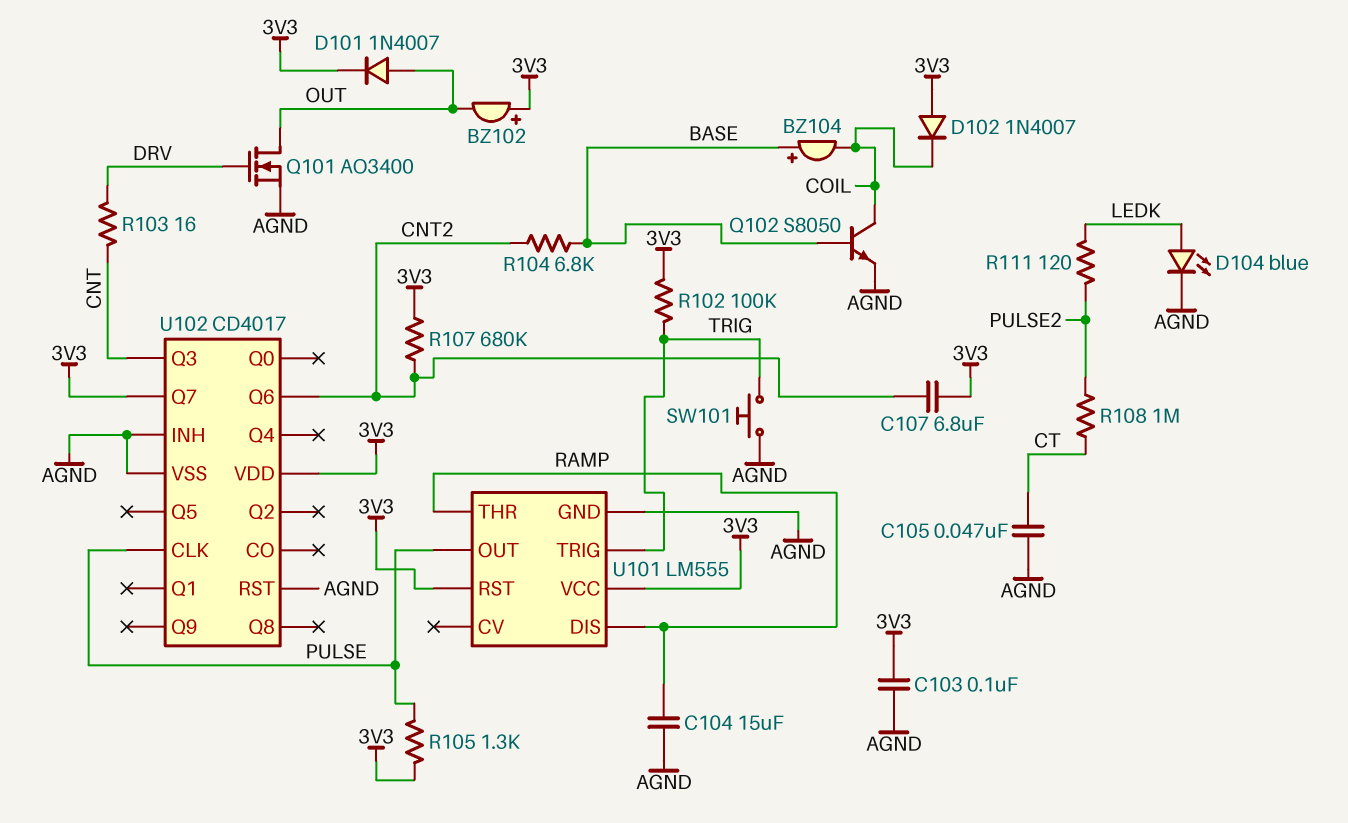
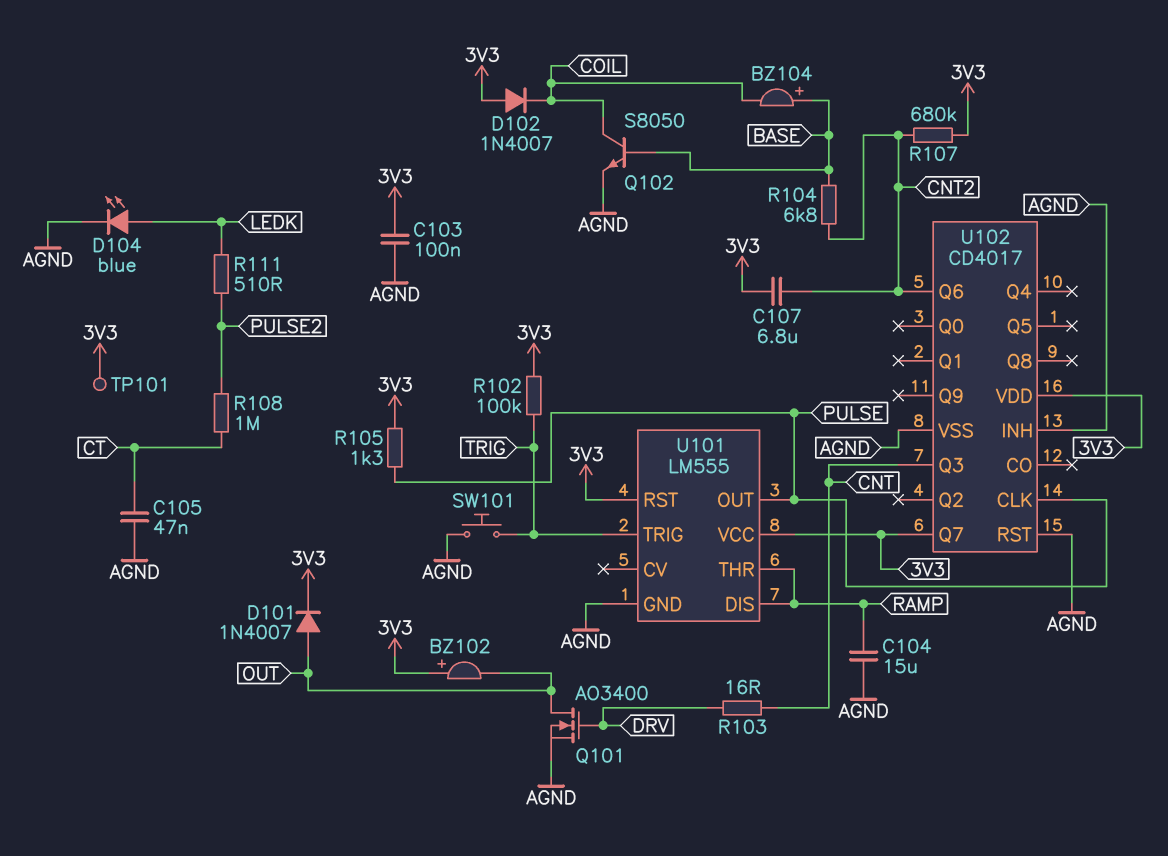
R111: 120 (LEDK, PULSE2) -> 510 (LEDK, PULSE2)
TP101: none -> test point (3V3)

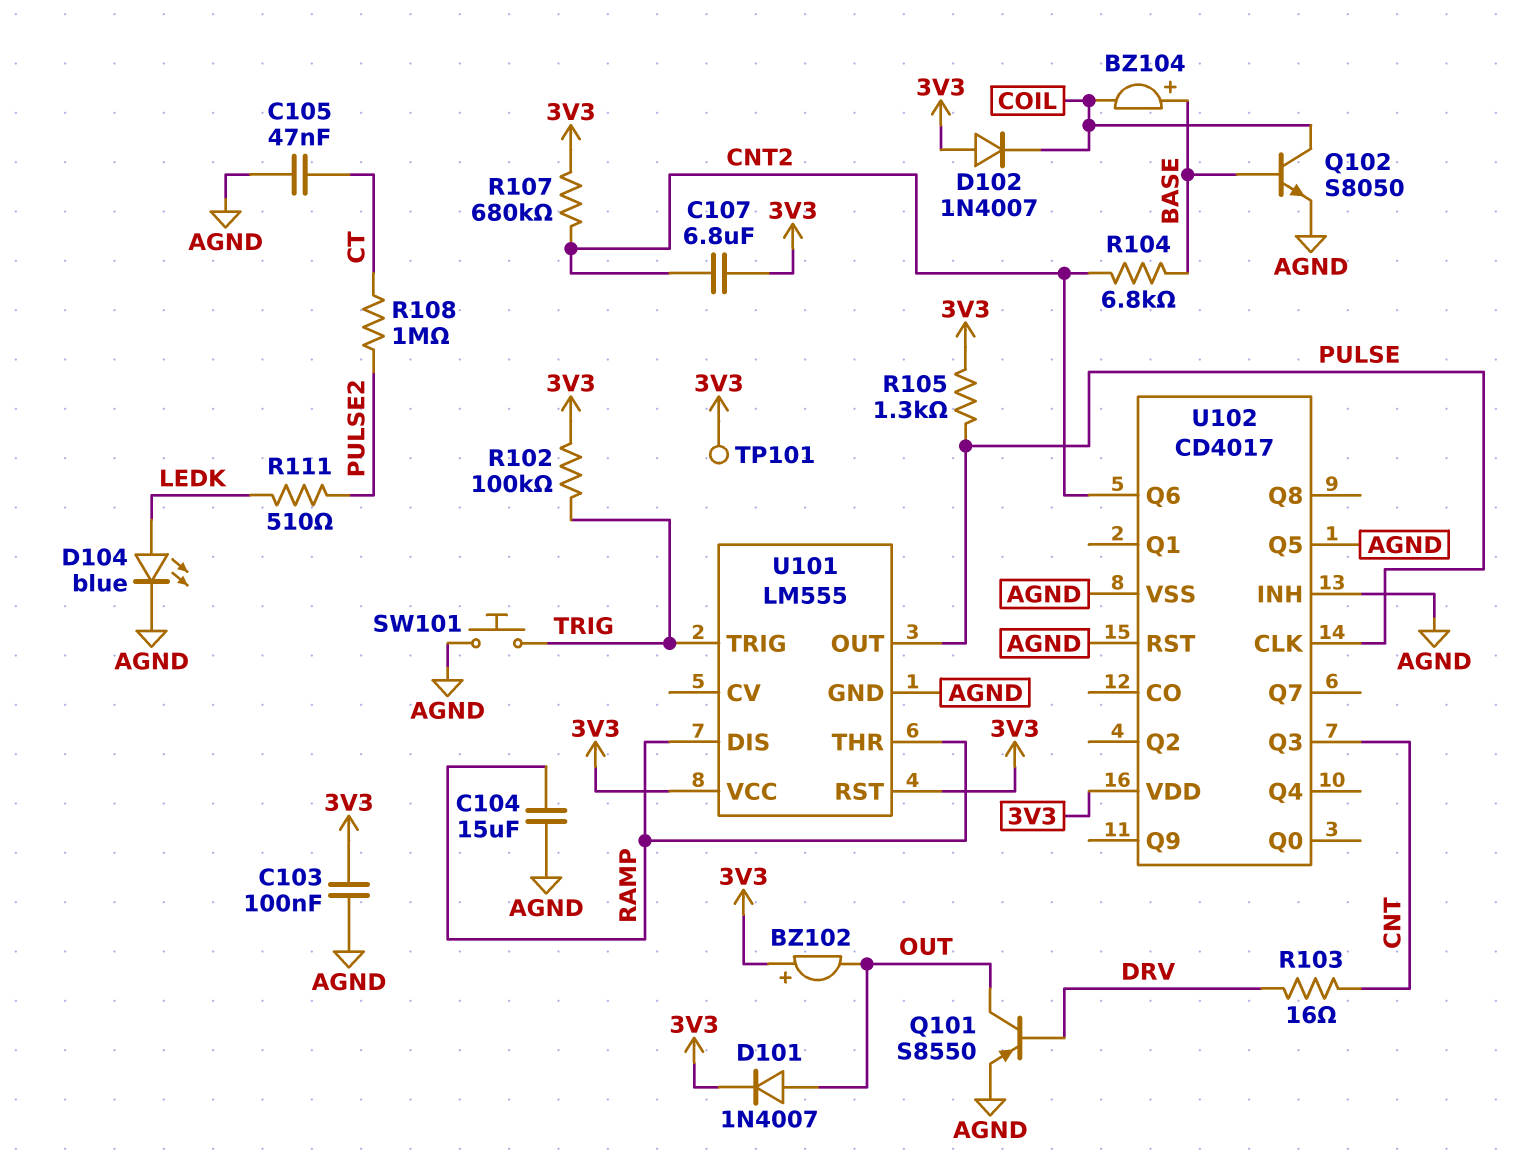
Q101: NMOS AO3400 (G DRV, D OUT, S AGND) -> PNP S8550 (B DRV, C OUT, E AGND)
U102 pin Q5: none -> AGND
U102 pin Q7: 3V3 -> none

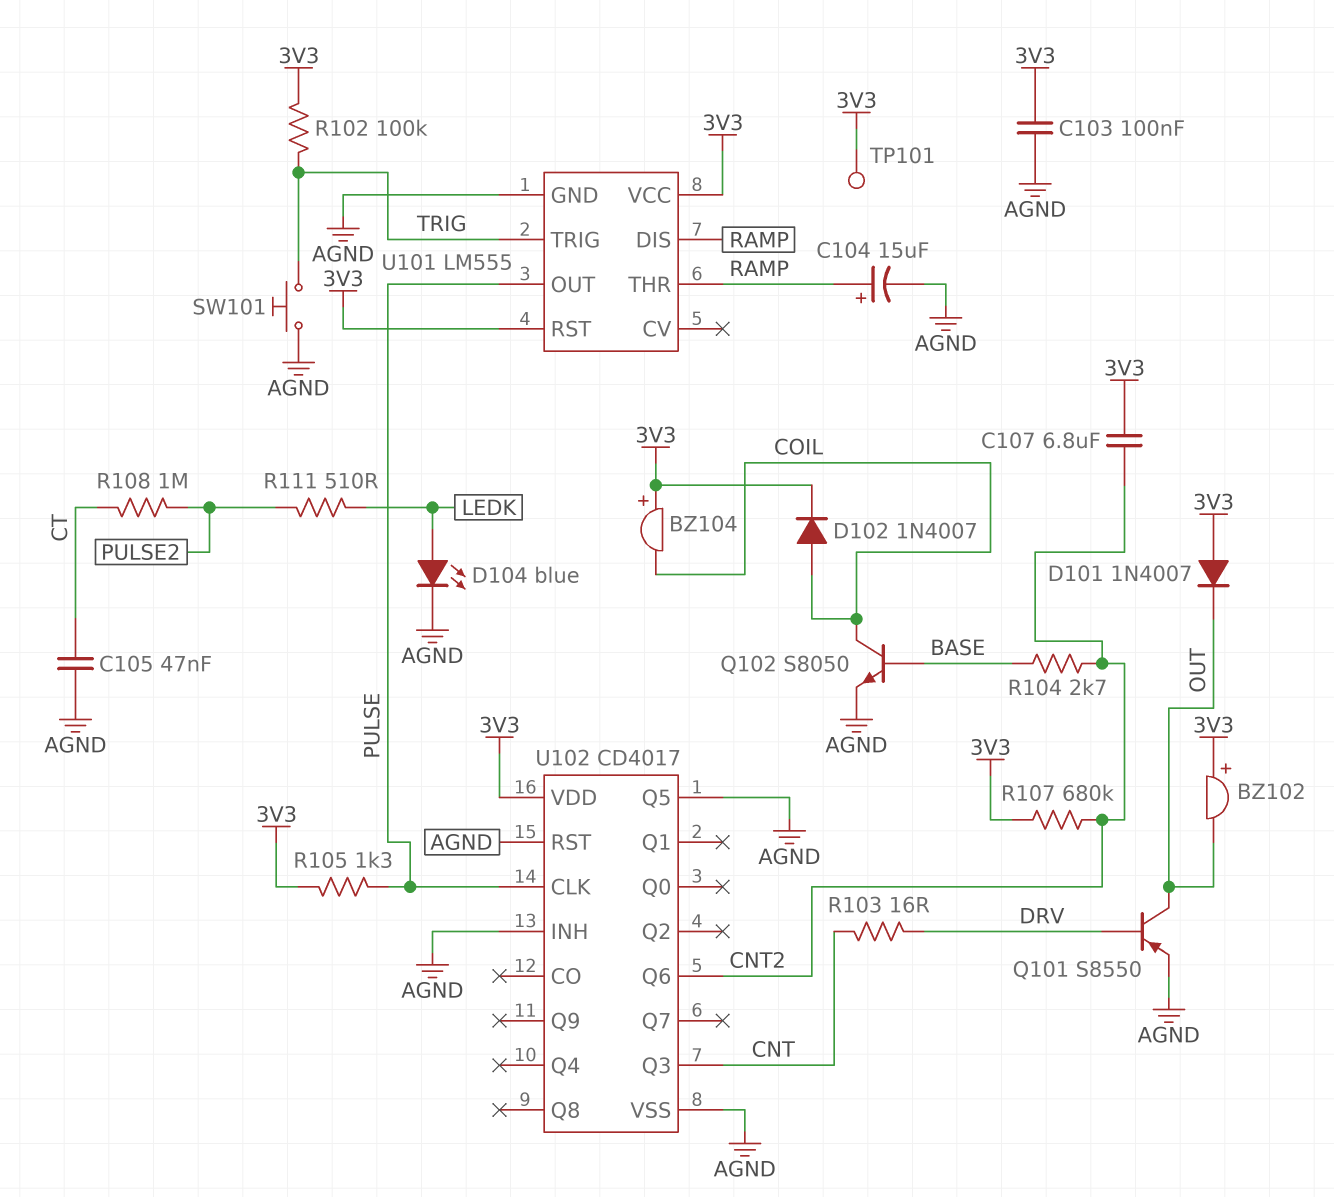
BZ104: buzzer (plus BASE, minus COIL) -> buzzer (plus 3V3, minus COIL)
C104: 15uF (AGND, RAMP) -> 15uF (plus RAMP, minus AGND)
D101: diode 1N4007 (A OUT, K 3V3) -> diode 1N4007 (A 3V3, K OUT)
D102: diode 1N4007 (A 3V3, K COIL) -> diode 1N4007 (A COIL, K 3V3)
R104: 6.8k (BASE, CNT2) -> 2.7k (BASE, CNT2)

